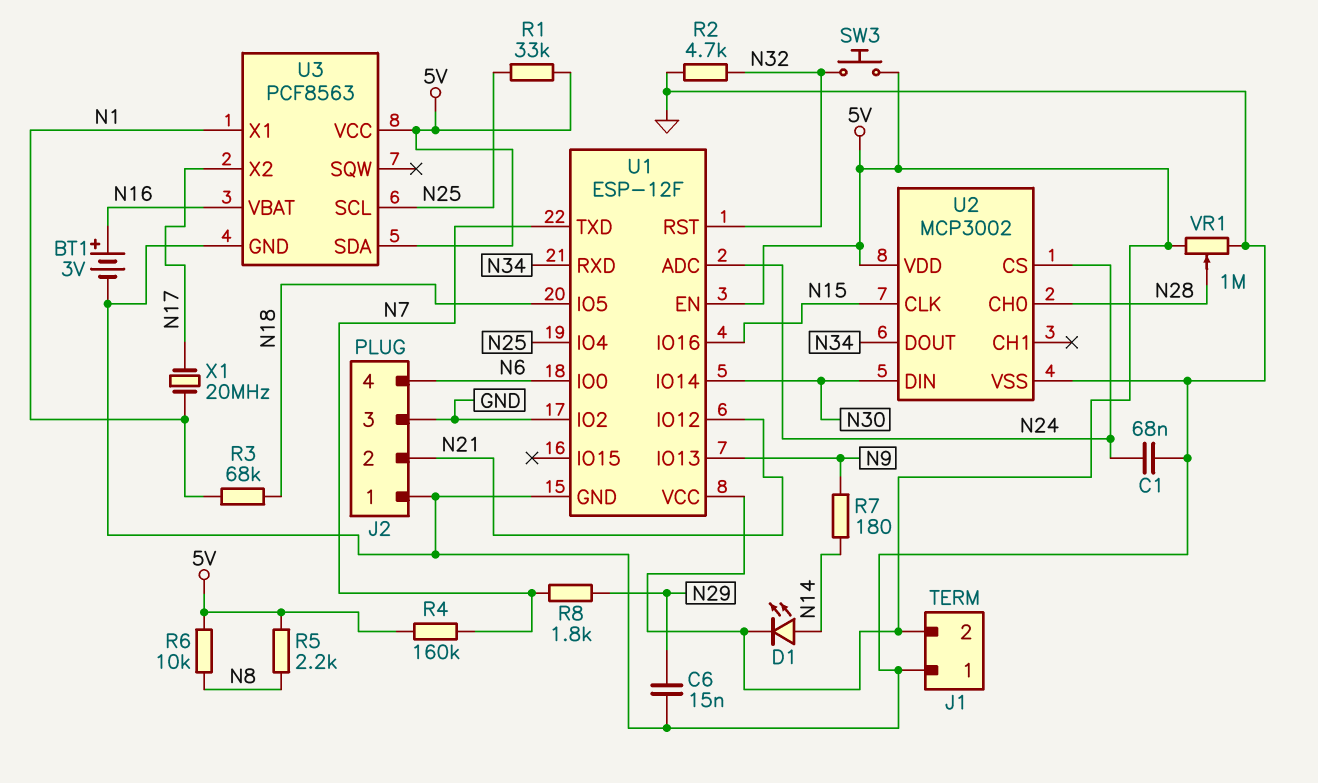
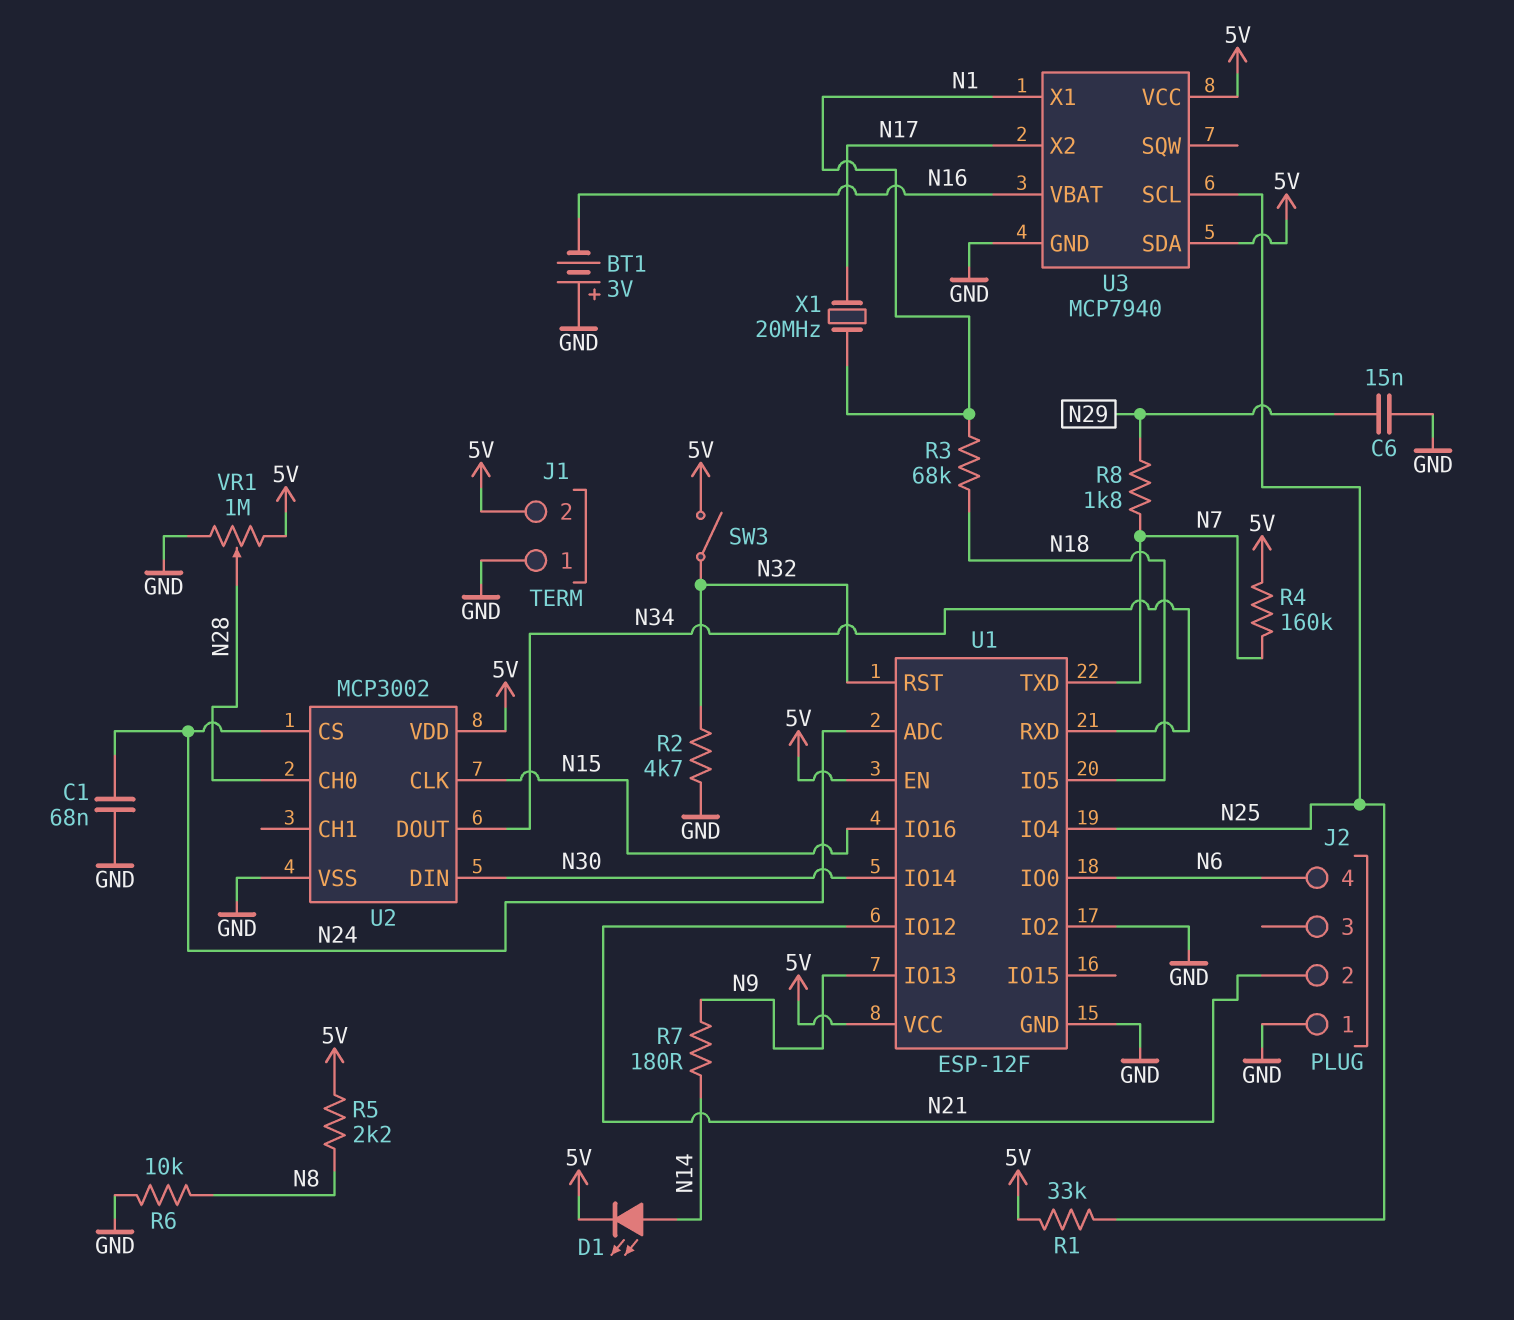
BT1: 3V (plus N16, minus GND) -> 3V (plus GND, minus N16)
J2 pin 3: GND -> none
R6: 10k (5V, N8) -> 10k (GND, N8)
SW3: button (5V, N32) -> switch (5V, N32)
U3: PCF8563 -> MCP7940

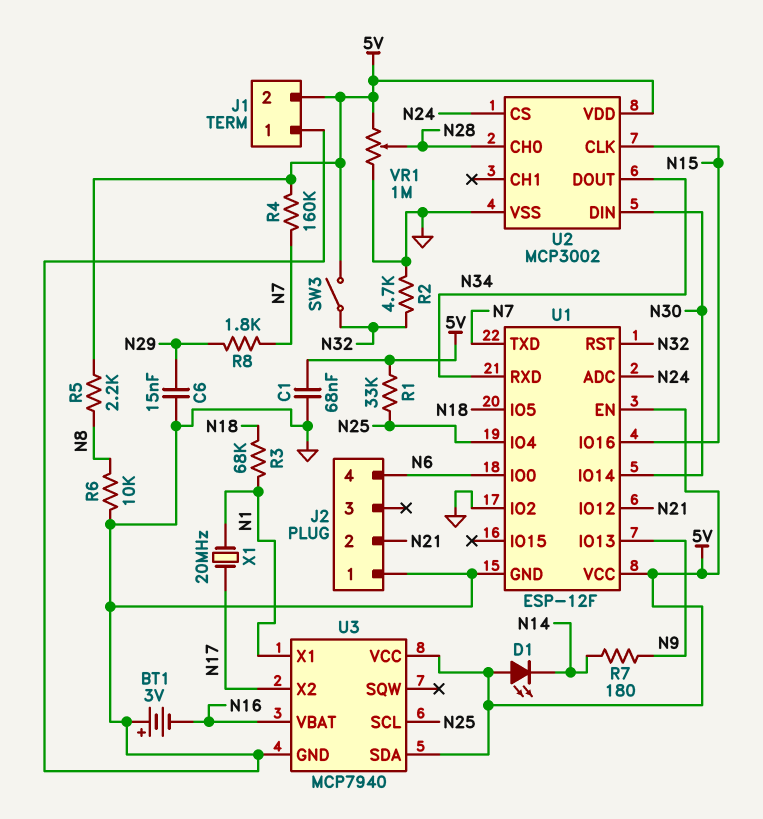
C1: 68nF (GND, N24) -> 68nF (5V, GND)
D1: LED (A N14, K 5V) -> LED (A 5V, K N14)

